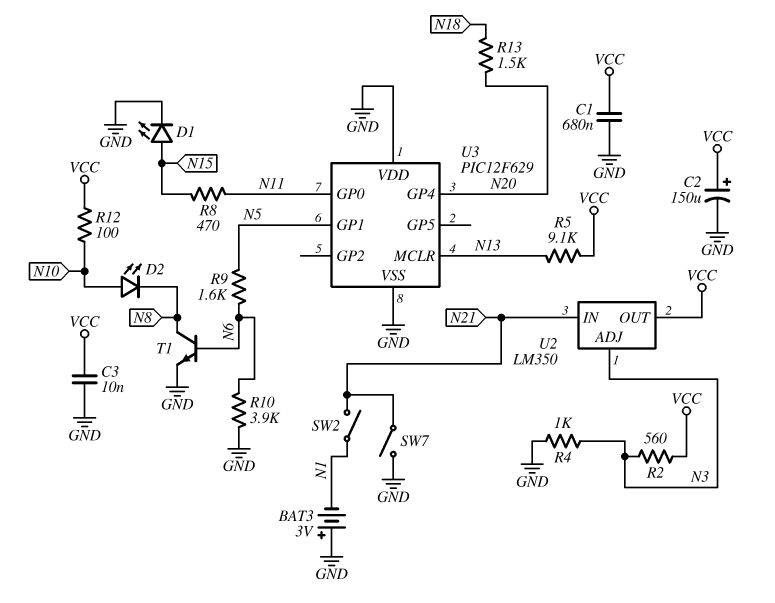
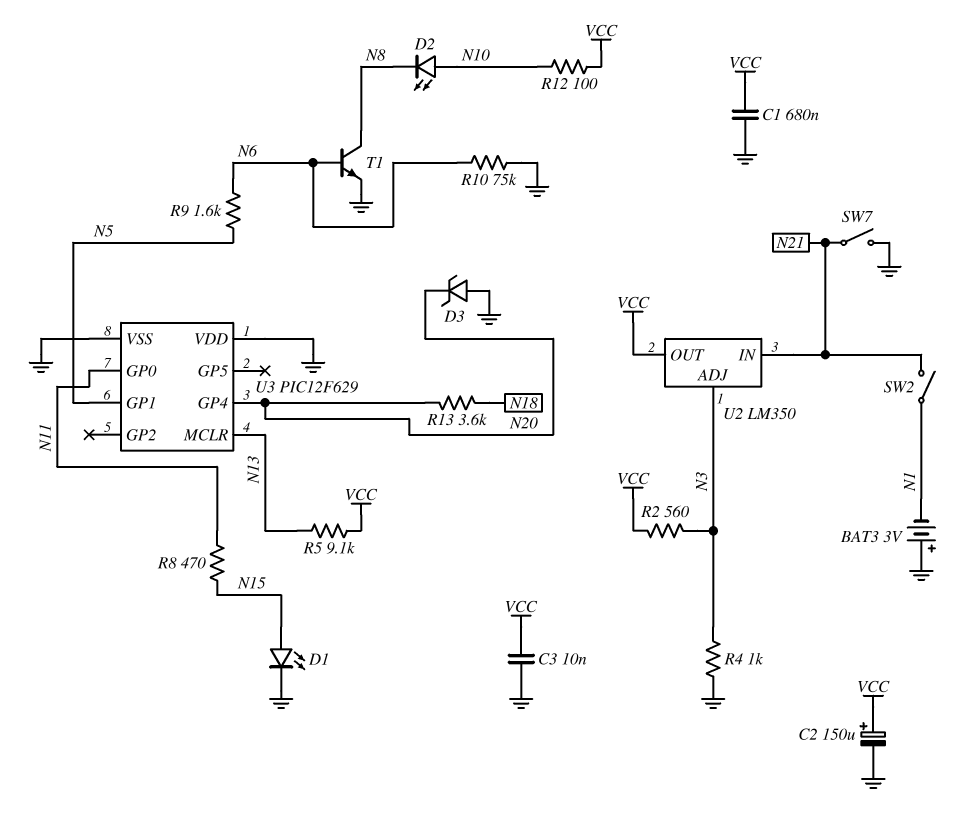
D3: none -> zener (A GND, K N20)
R10: 3.9k (GND, N6) -> 75k (GND, N6)
R13: 1.5k (N18, N20) -> 3.6k (N18, N20)

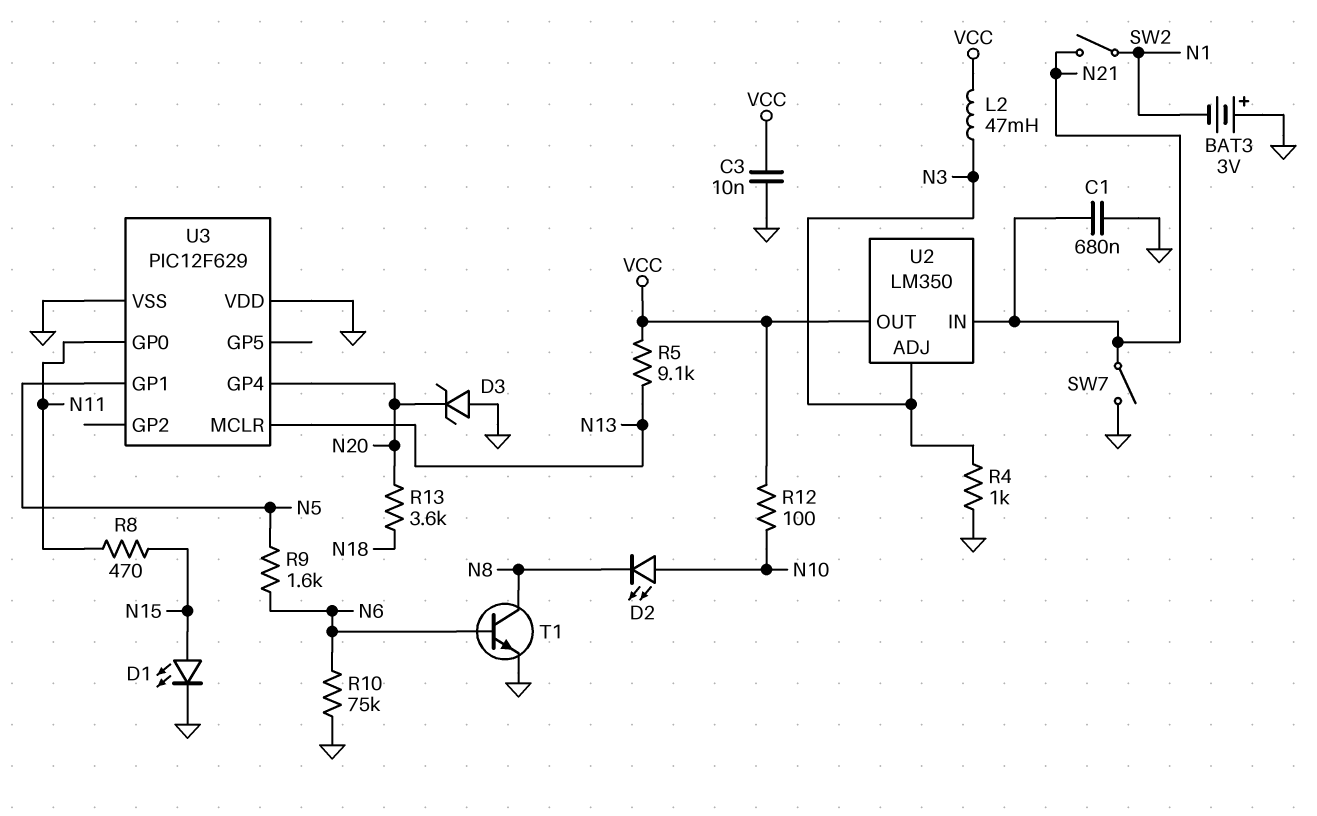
C1: 680nF (GND, VCC) -> 680nF (GND, N21)
C2: 150uF (plus VCC, minus GND) -> none
L2: none -> 47mH (N3, VCC)
R2: 560 (N3, VCC) -> none

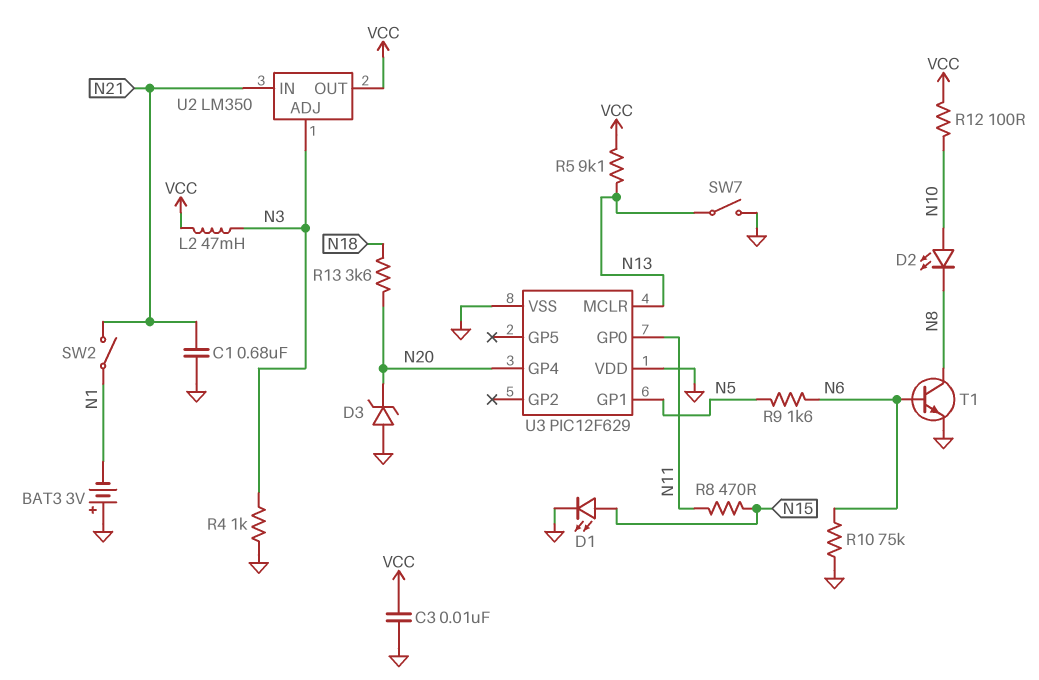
SW7: switch (GND, N21) -> switch (GND, N13)

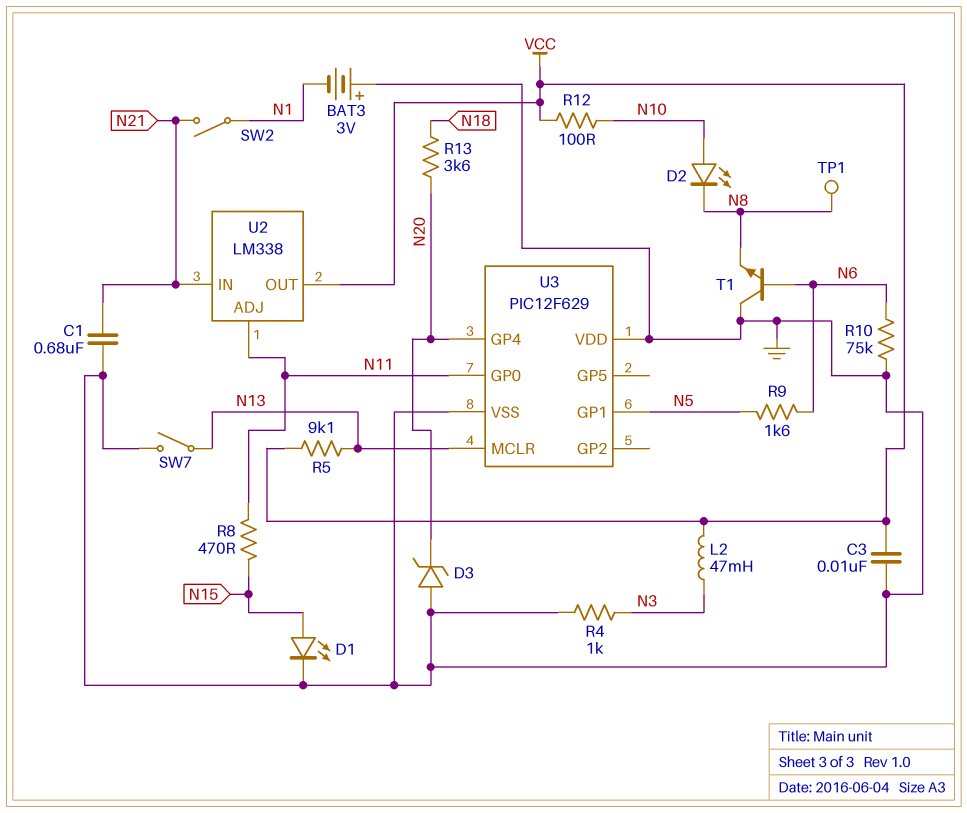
T1: NPN (B N6, C N8, E GND) -> NPN (B N6, C GND, E N8)
TP1: none -> test point (N8)
U2: LM350 -> LM338
U2 pin ADJ: N3 -> N11

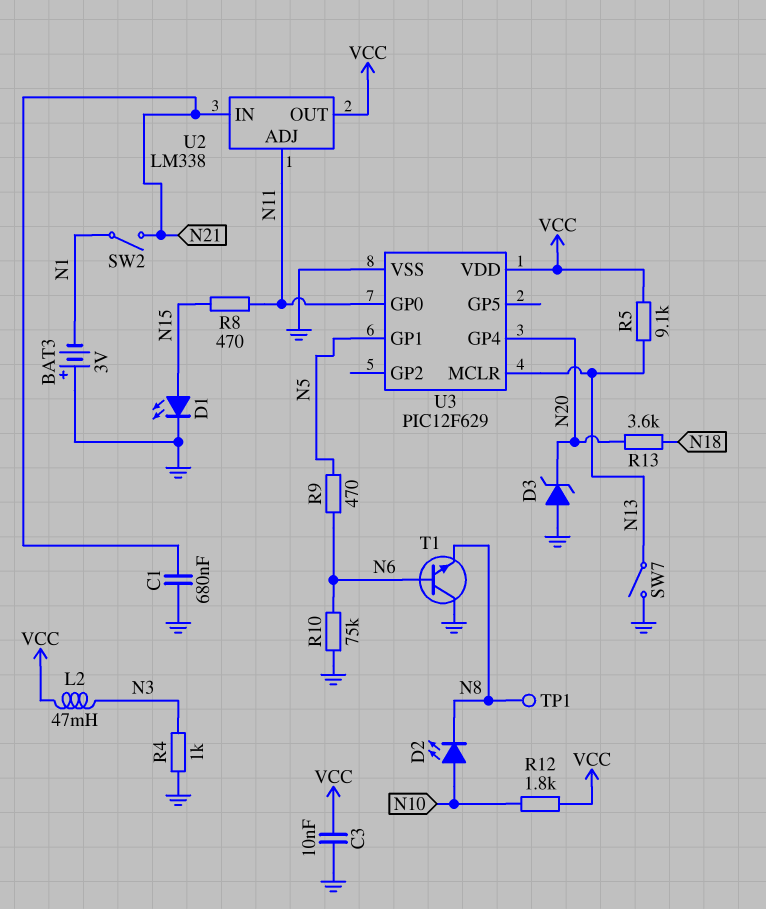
R9: 1.6k (N5, N6) -> 470 (N5, N6)
R12: 100 (N10, VCC) -> 1.8k (N10, VCC)
U3 pin VDD: GND -> VCC

